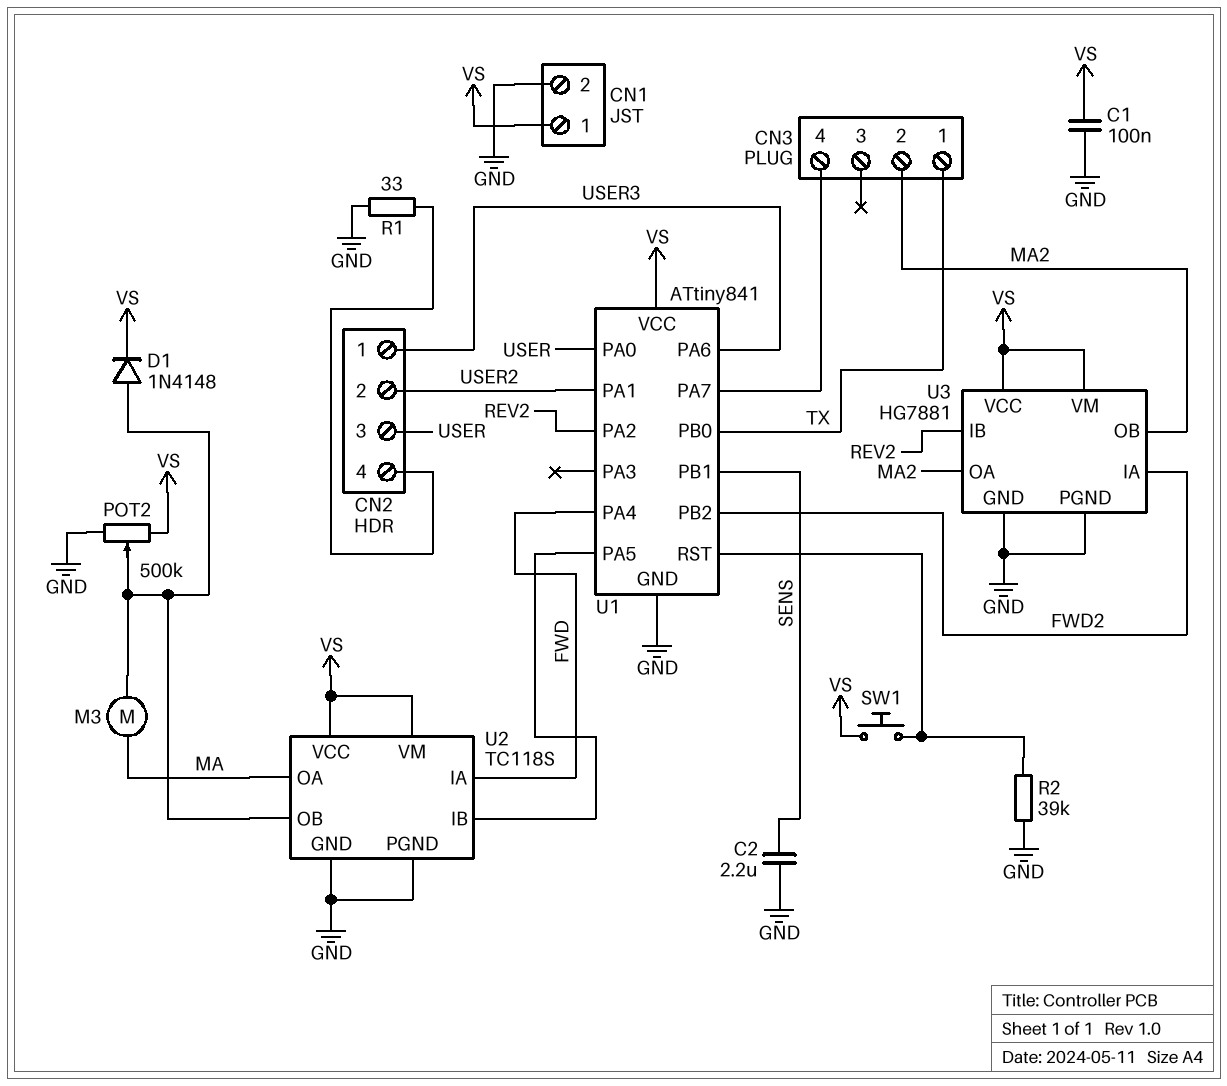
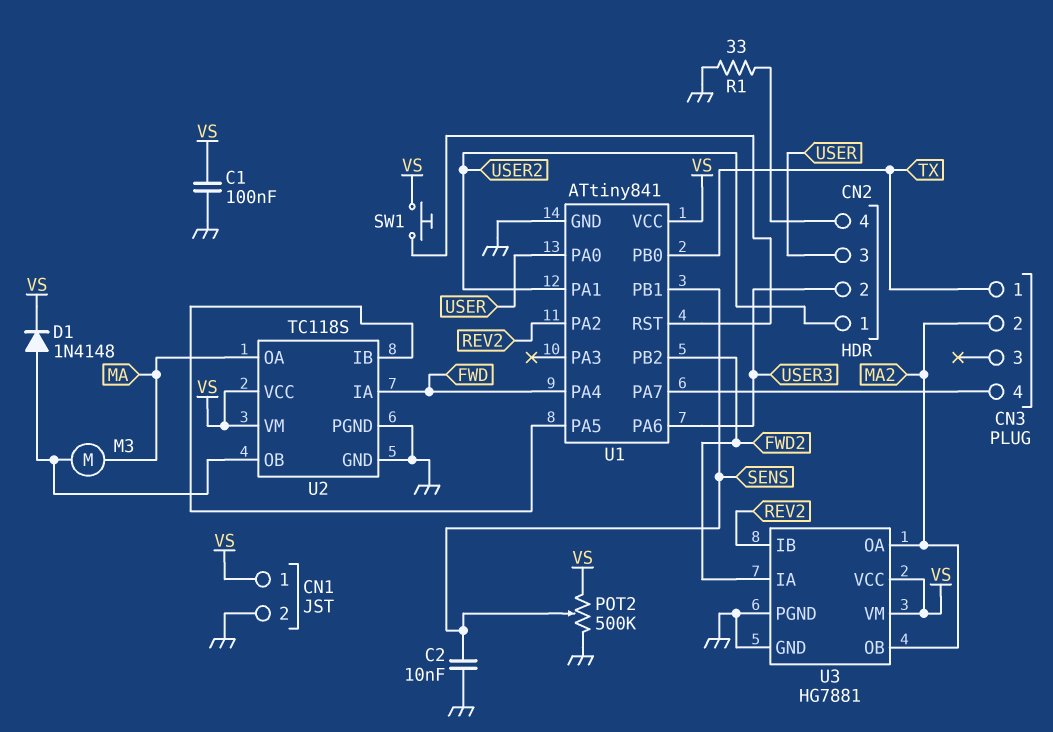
C2: 2.2uF (GND, SENS) -> 10nF (GND, SENS)
CN2 pin 1: USER3 -> USER2
CN2 pin 2: USER2 -> USER3
POT2: 500k (GND, VS, wiper U2/OB) -> 500k (GND, VS, wiper SENS)
R2: 39k (GND, U1/RST) -> none

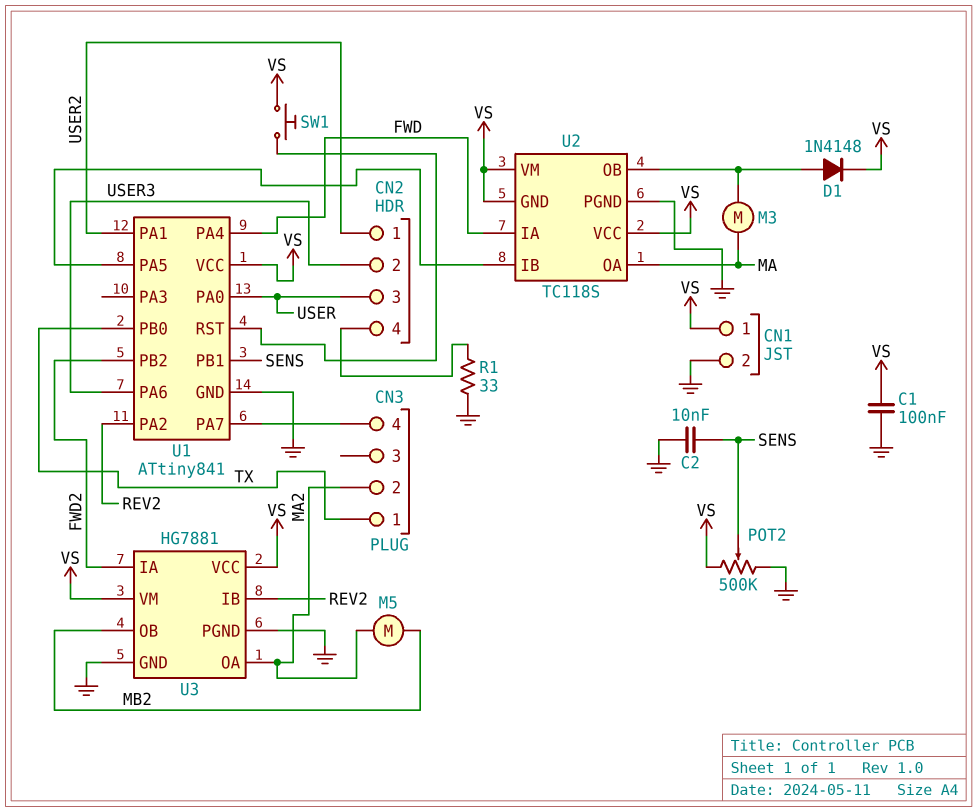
M5: none -> motor (MA2, MB2)
U2 pin GND: GND -> VS
U3 pin OB: MA2 -> MB2

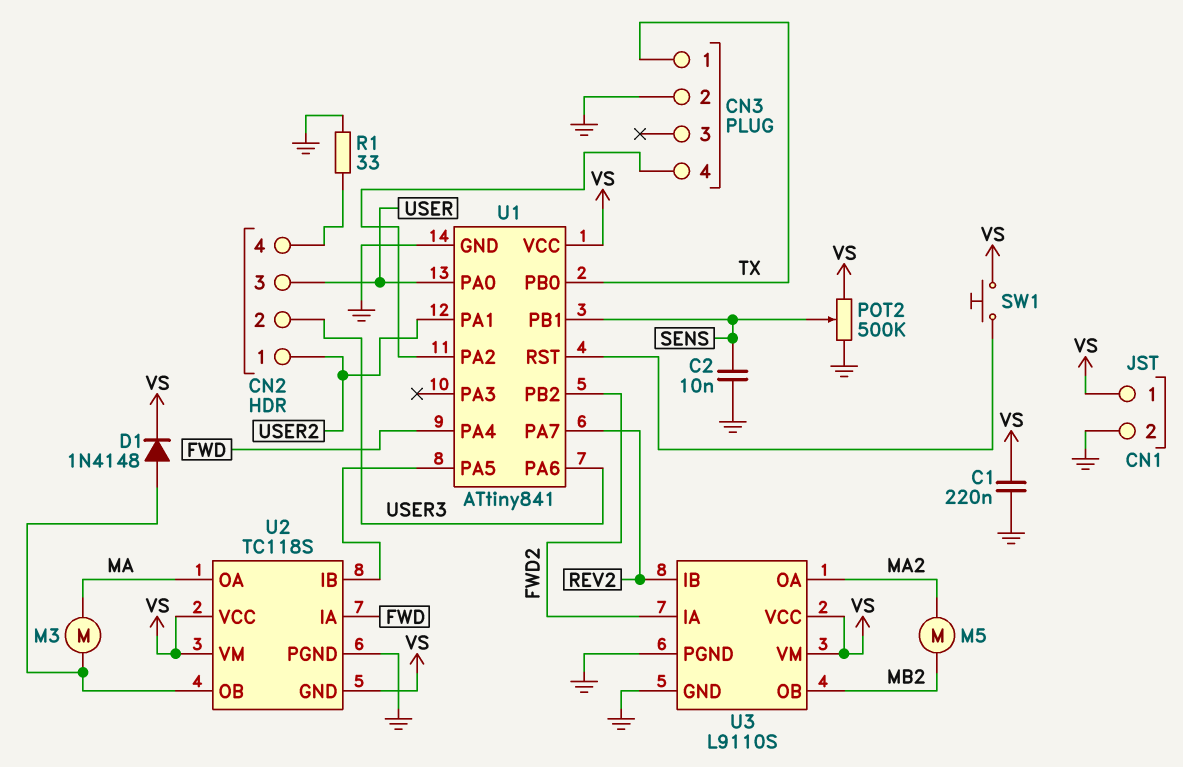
C1: 100nF (GND, VS) -> 220nF (GND, VS)
CN3 pin 2: MA2 -> GND
U1 pin PA2: REV2 -> CN3/4
U1 pin PA7: CN3/4 -> REV2
U3: HG7881 -> L9110S

